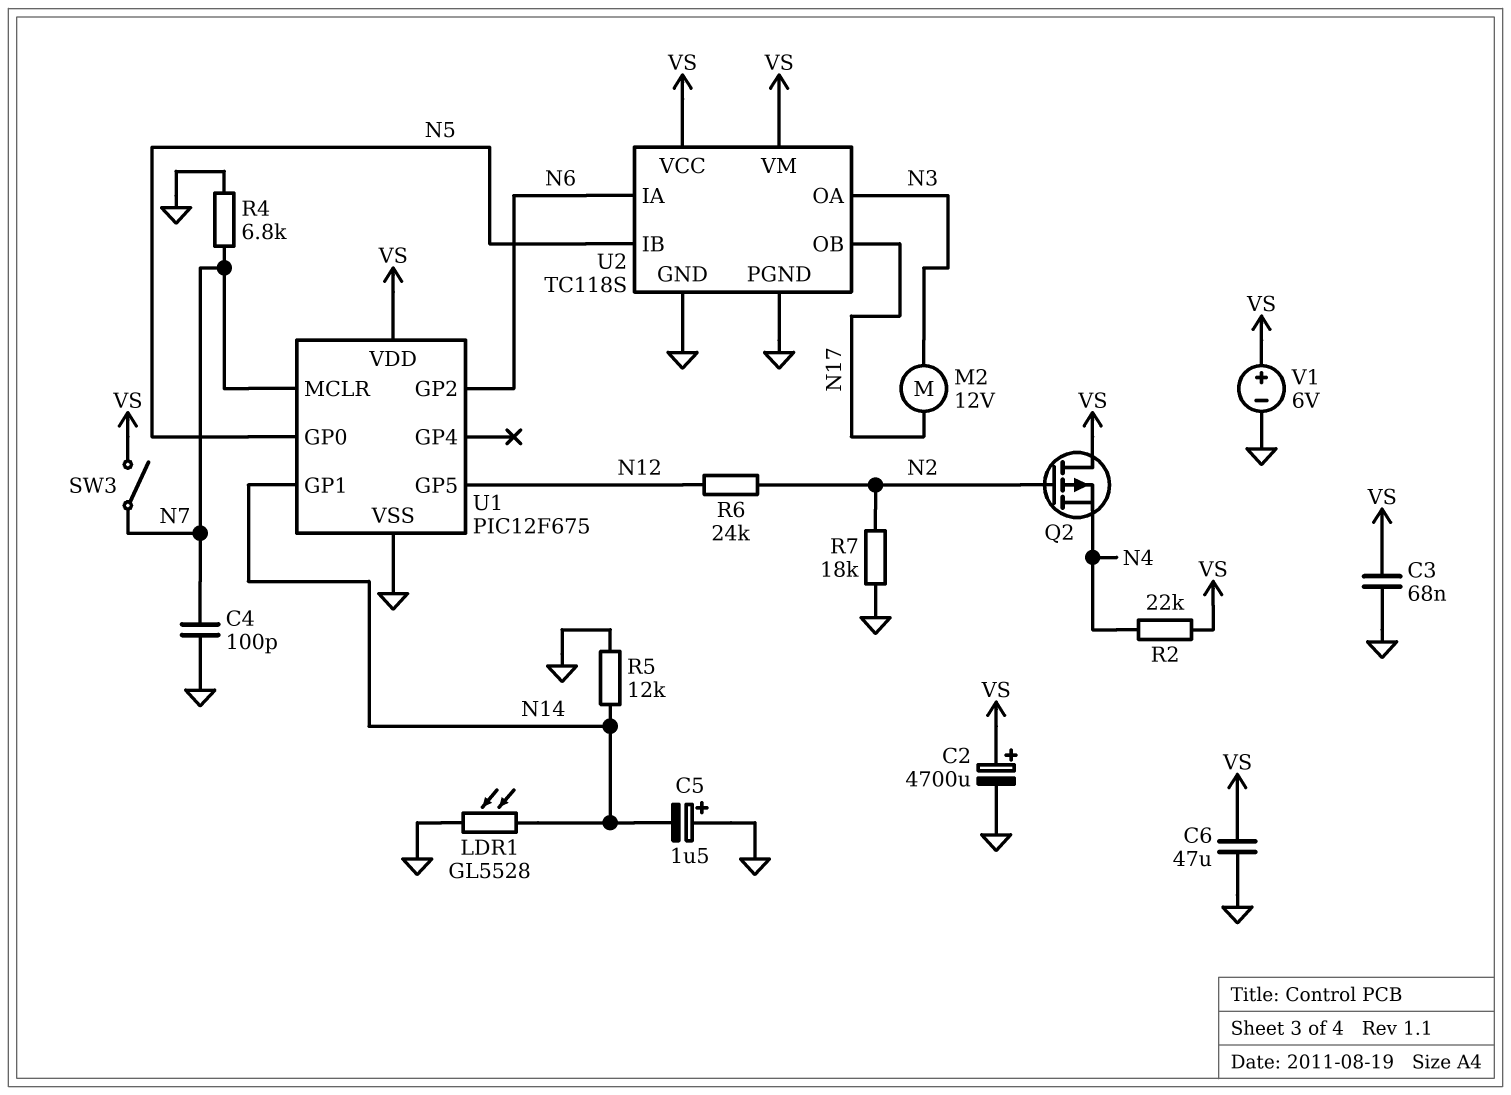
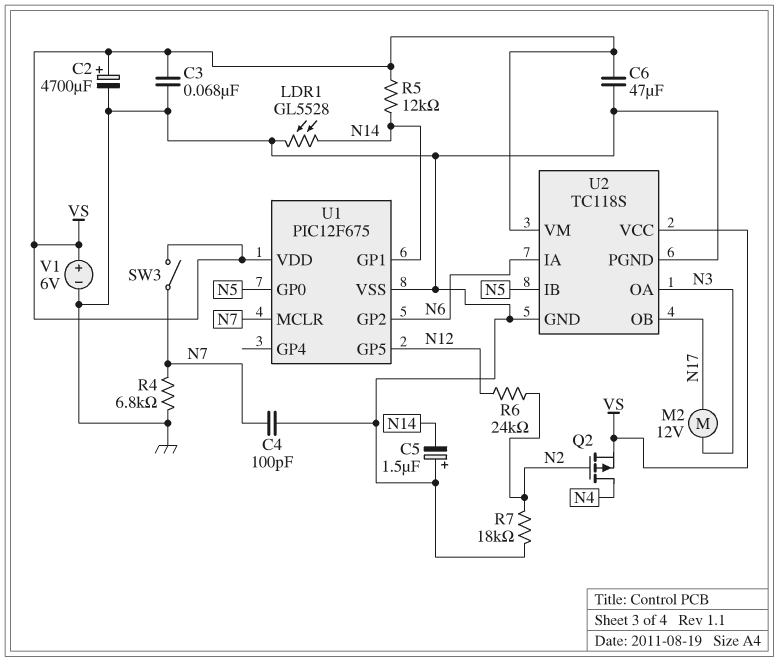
Q2: PMOS (G N2, D VS, S N4) -> PMOS (G N2, D N4, S VS)
R2: 22k (N4, VS) -> none
R5: 12k (GND, N14) -> 12k (N14, VS)

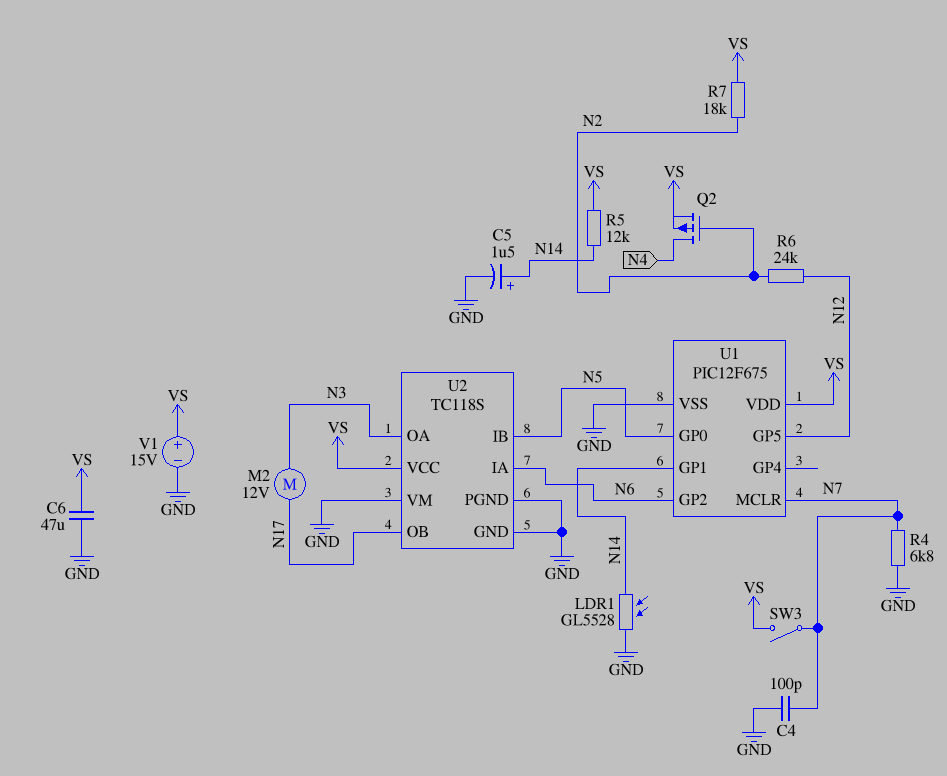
C2: 4700uF (plus VS, minus GND) -> none
C3: 68nF (GND, VS) -> none
C5: 1.5uF (plus GND, minus N14) -> 1.5uF (plus N14, minus GND)
R7: 18k (GND, N2) -> 18k (N2, VS)
U2 pin VM: VS -> GND
V1: 6V (plus VS, minus GND) -> 15V (plus VS, minus GND)

